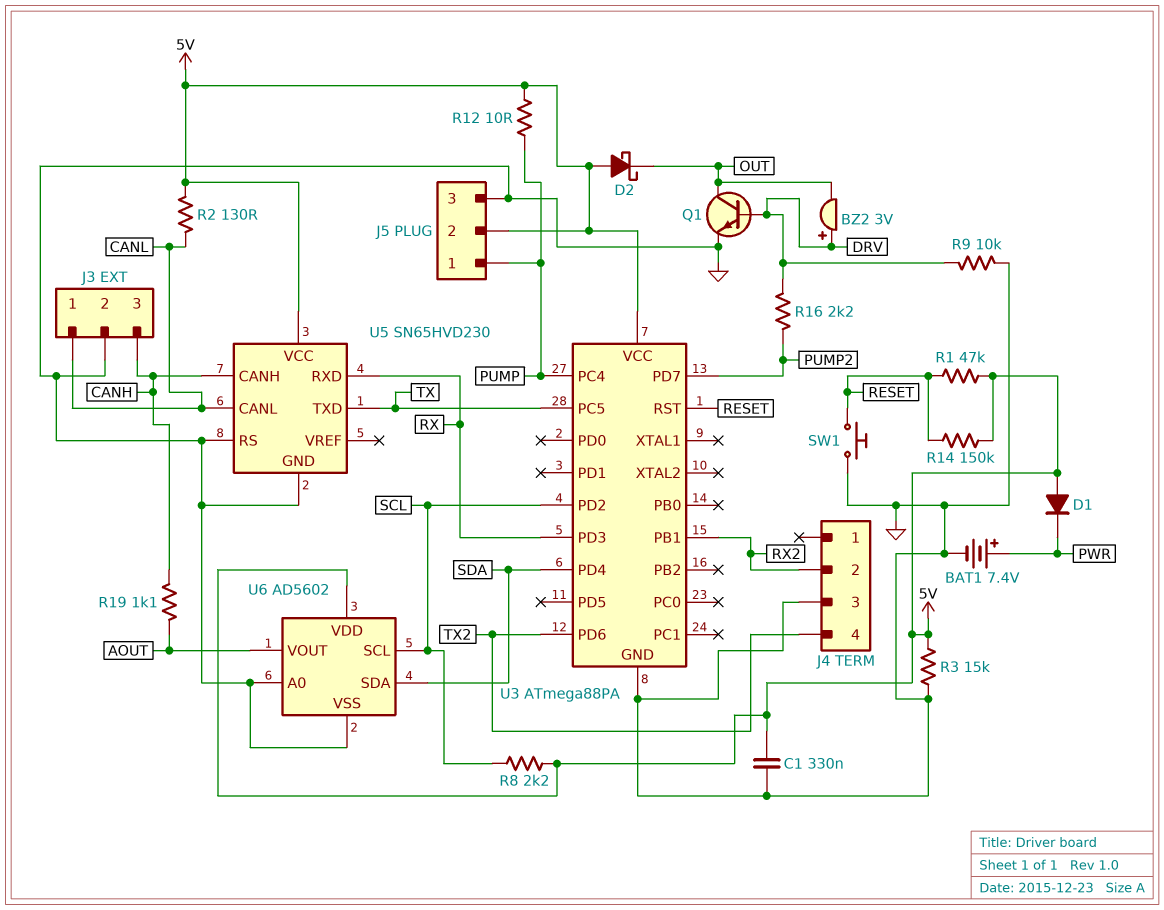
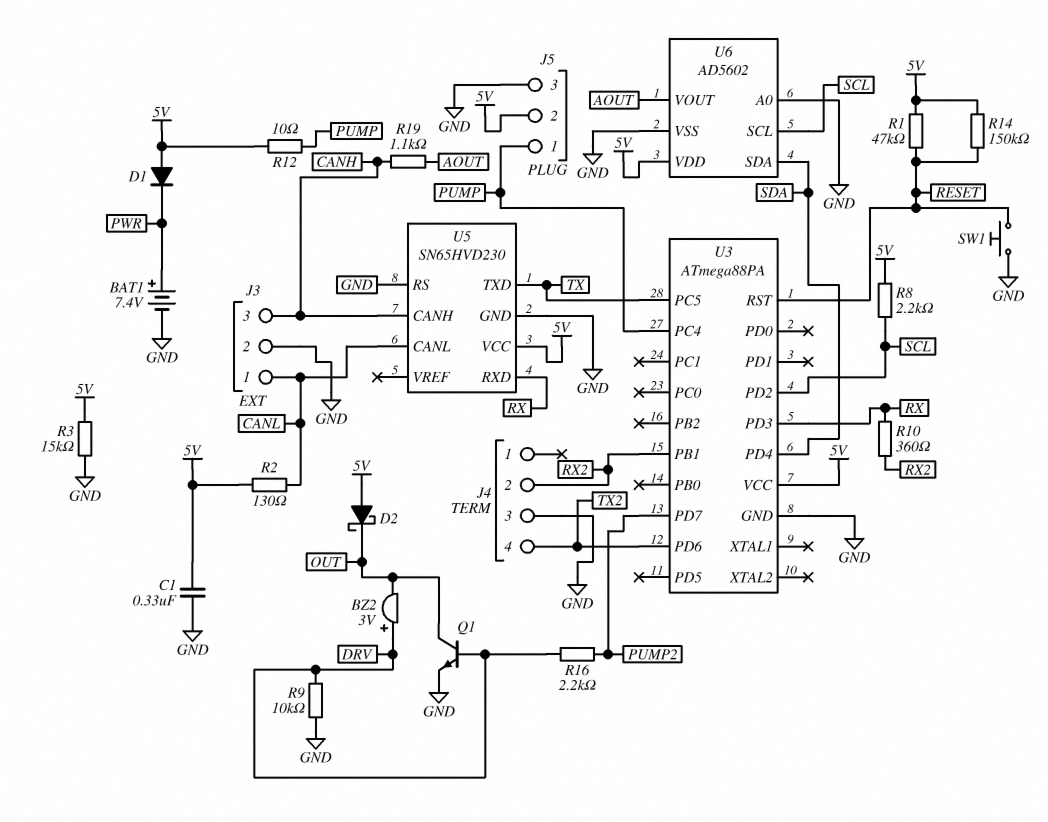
R10: none -> 360 (RX, RX2)

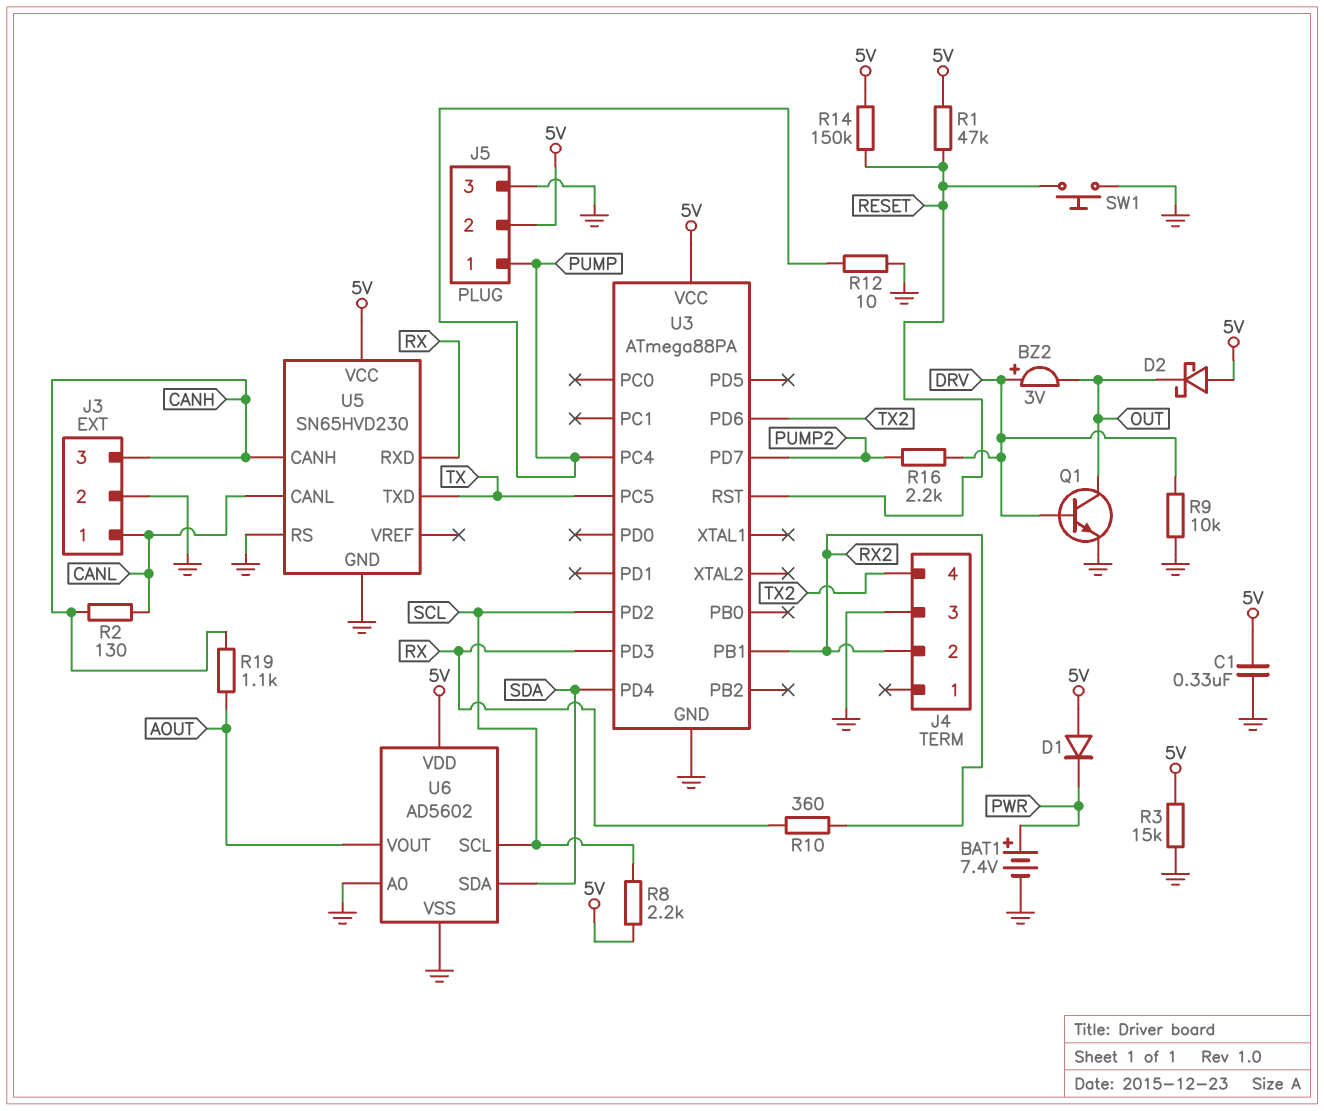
R2: 130 (5V, CANL) -> 130 (CANH, CANL)
R12: 10 (5V, PUMP) -> 10 (GND, PUMP)

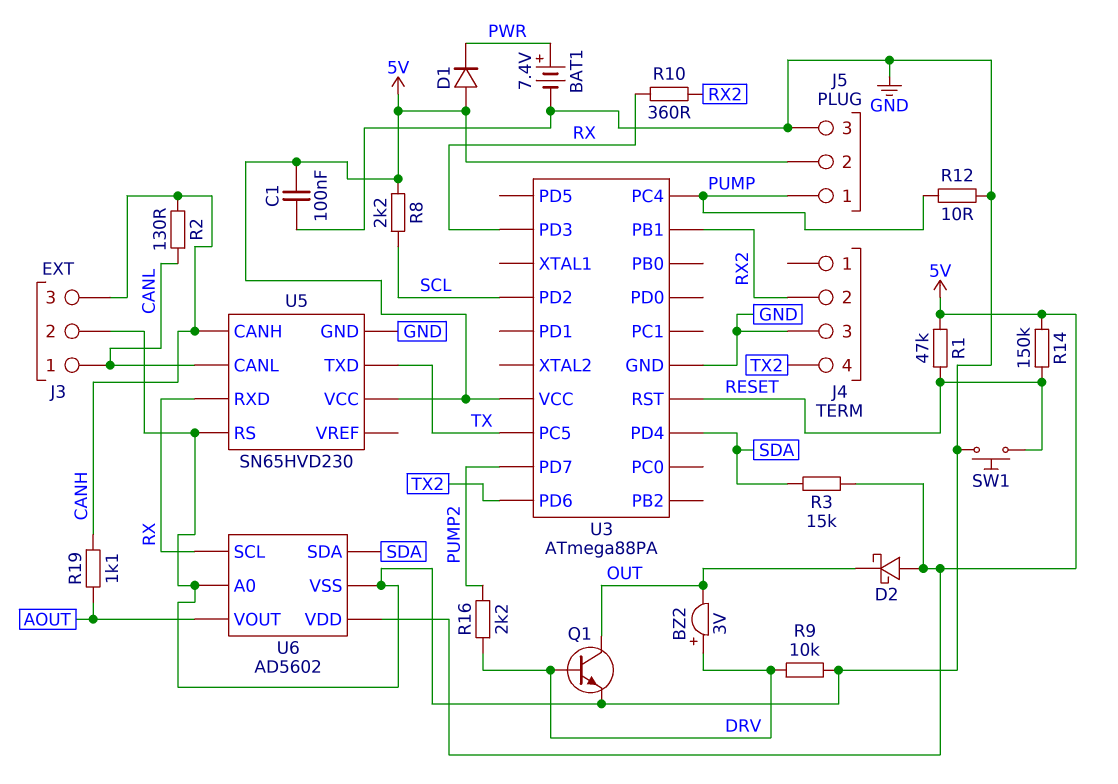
C1: 330nF (5V, GND) -> 100nF (5V, GND)
R3: 15k (5V, GND) -> 15k (5V, SDA)
U6 pin SCL: SCL -> RX

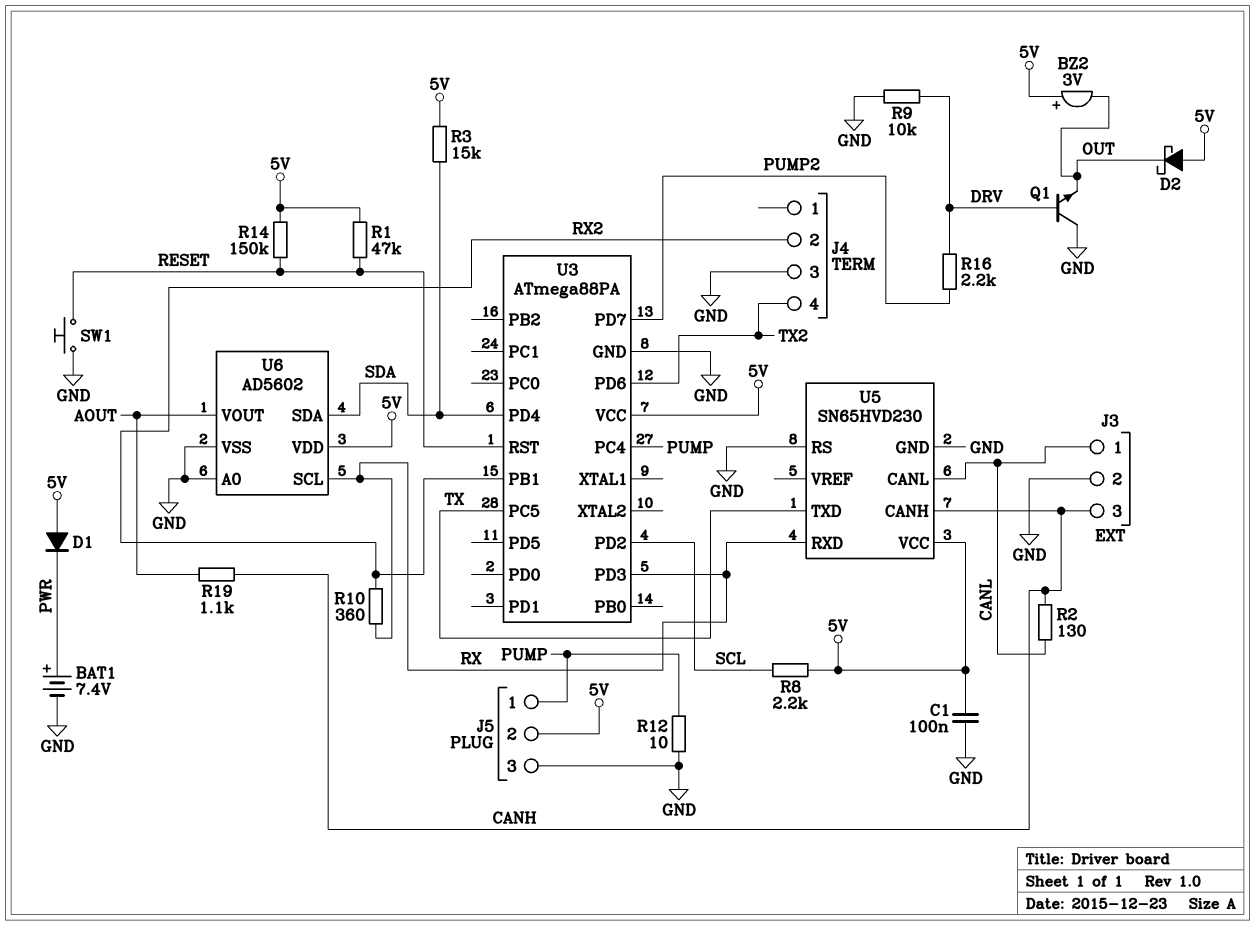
BZ2: buzzer 3V (plus DRV, minus OUT) -> buzzer 3V (plus 5V, minus OUT)
Q1: NPN (B DRV, C OUT, E GND) -> NPN (B DRV, C GND, E OUT)

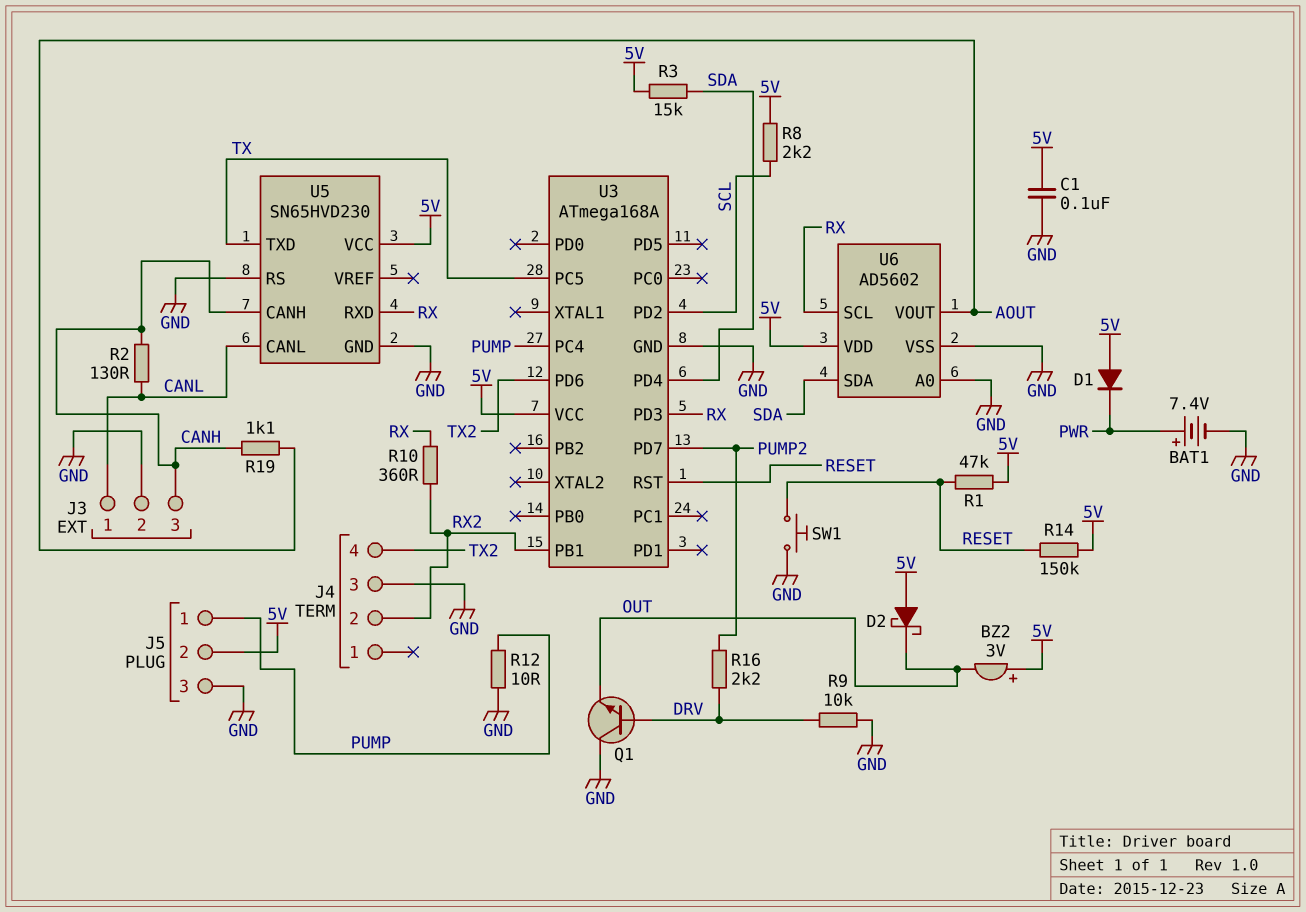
U3: ATmega88PA -> ATmega168A

